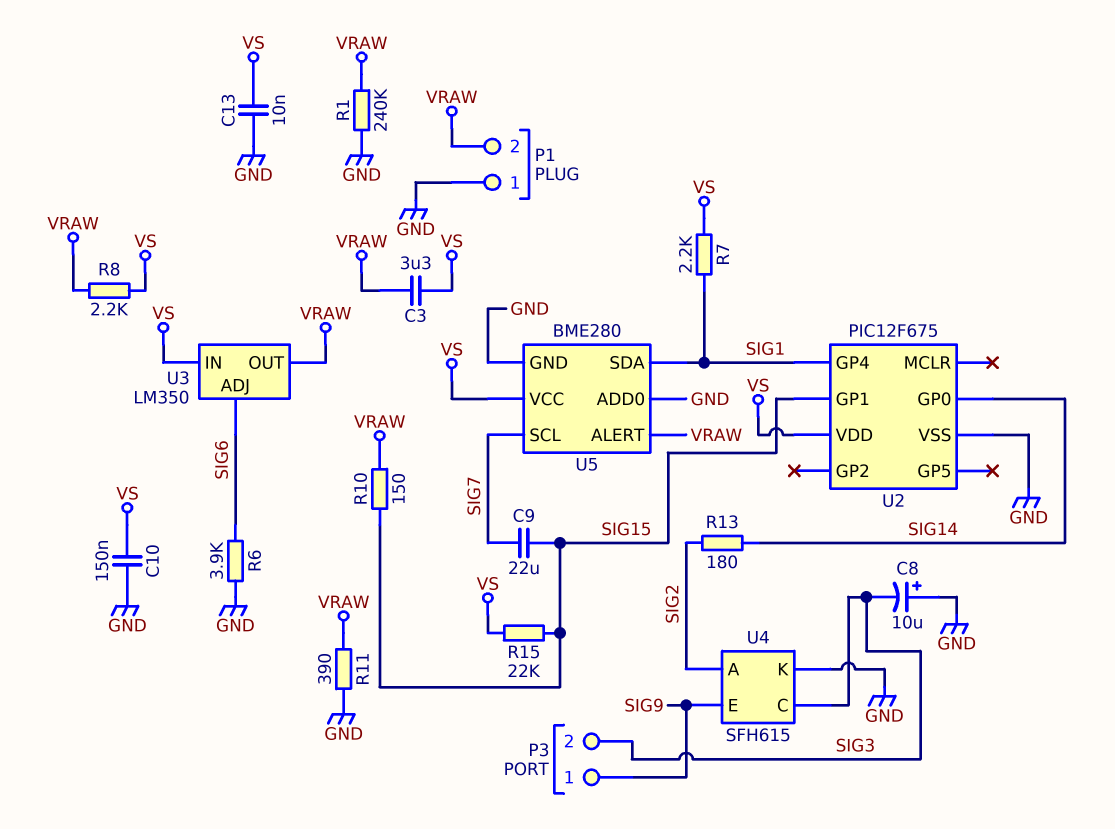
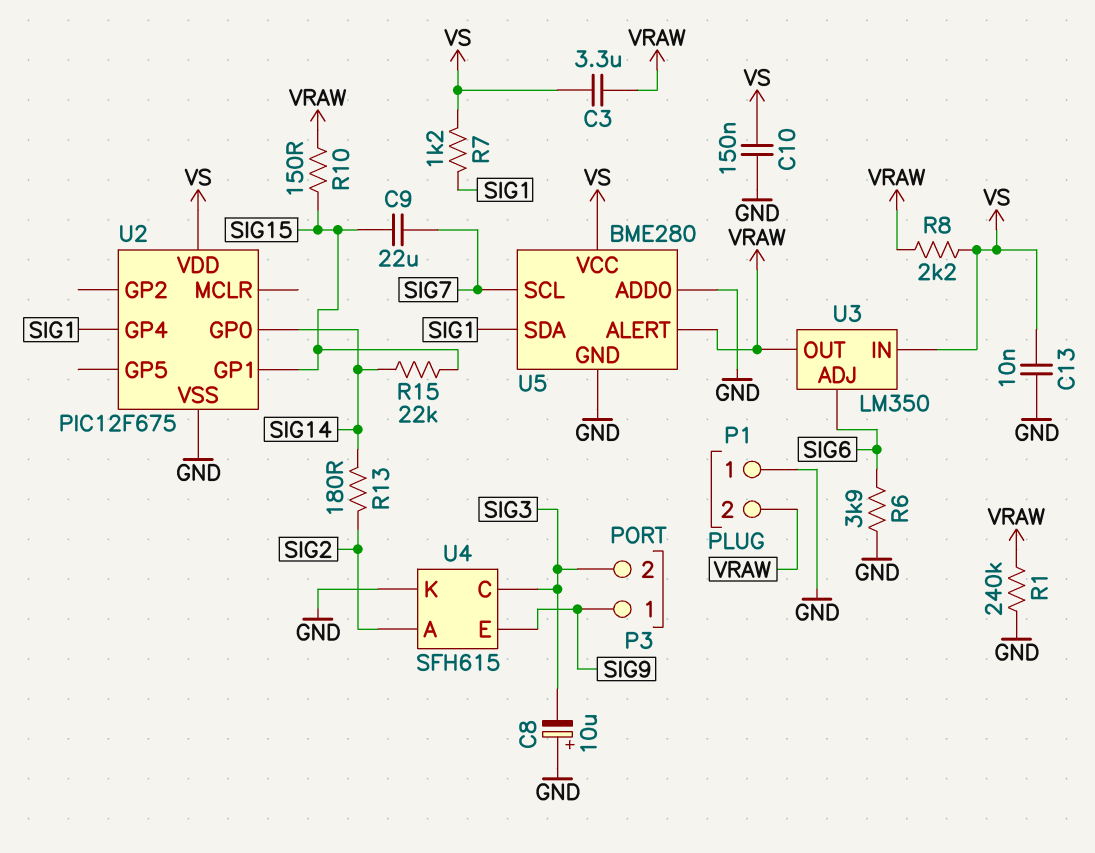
R7: 2.2k (SIG1, VS) -> 1.2k (SIG1, VS)
R11: 390 (GND, VRAW) -> none
R15: 22k (SIG15, VS) -> 22k (SIG14, SIG15)

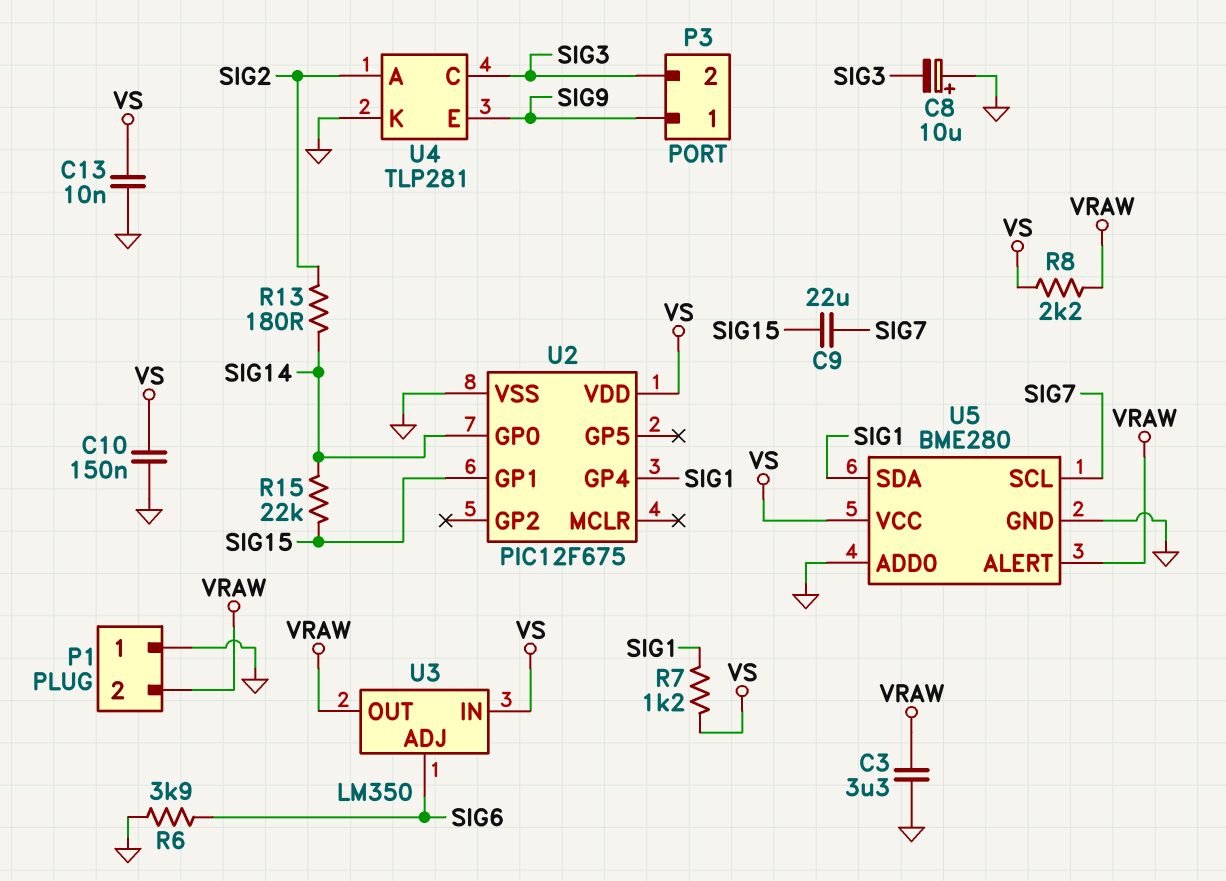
C3: 3.3uF (VRAW, VS) -> 3.3uF (GND, VRAW)
R1: 240k (GND, VRAW) -> none
R10: 150 (SIG15, VRAW) -> none
U4: SFH615 -> TLP281

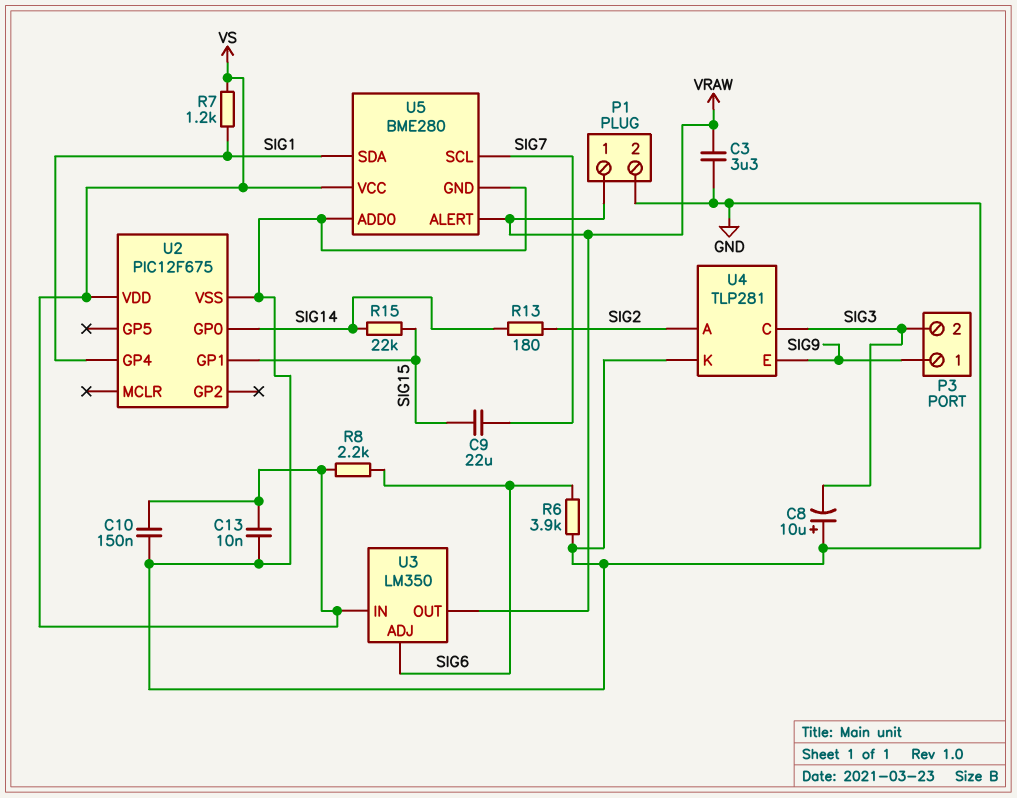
P1 pin 1: GND -> VRAW
P1 pin 2: VRAW -> GND
R8: 2.2k (VRAW, VS) -> 2.2k (SIG6, VS)

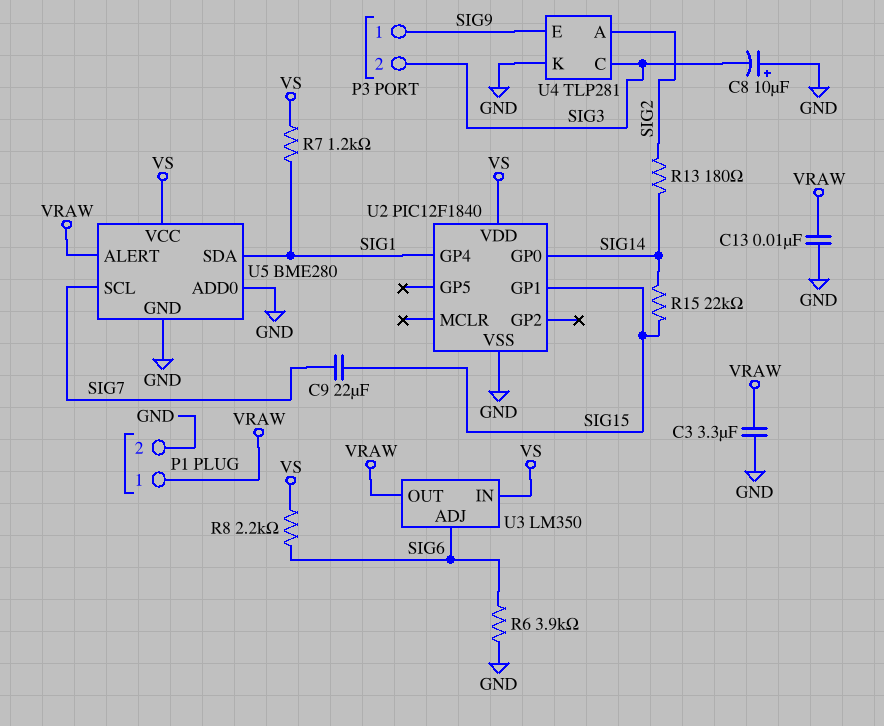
C10: 150nF (GND, VS) -> none
C13: 10nF (GND, VS) -> 10nF (GND, VRAW)
U2: PIC12F675 -> PIC12F1840

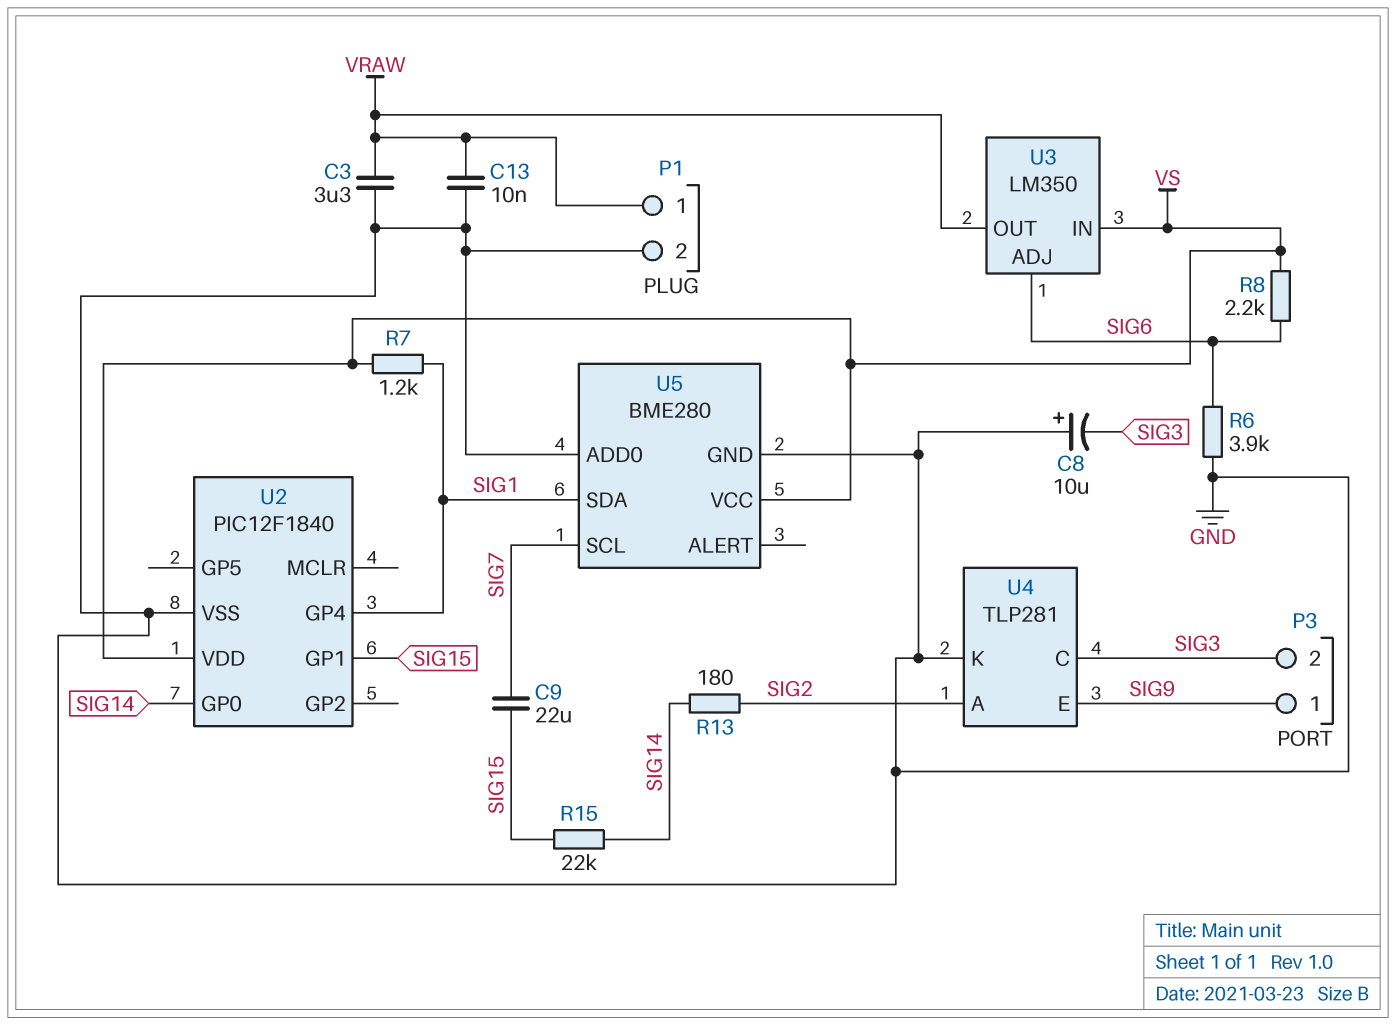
U5 pin ALERT: VRAW -> none

